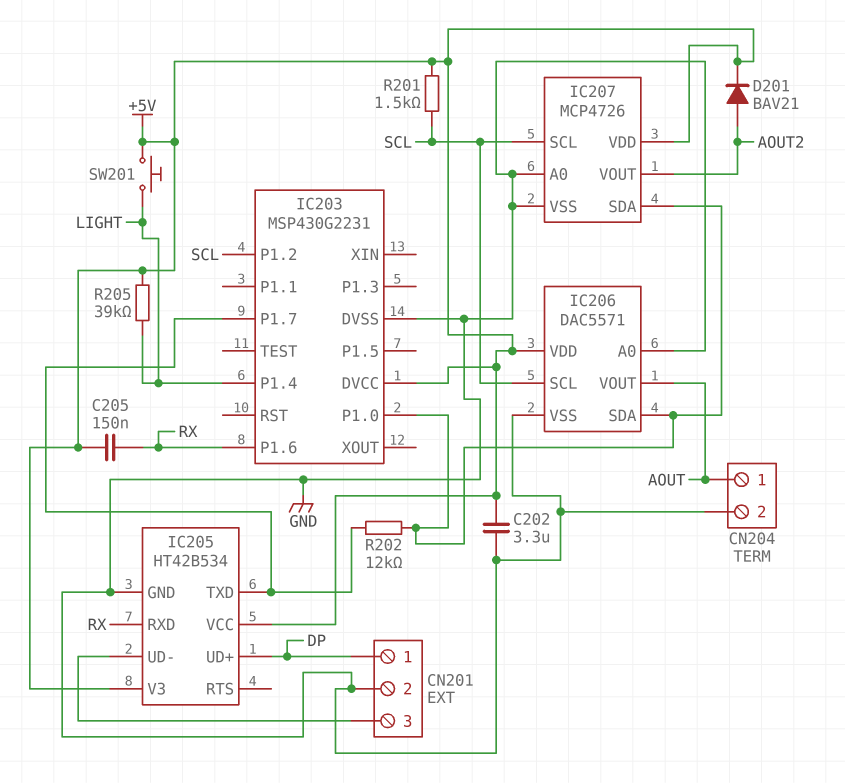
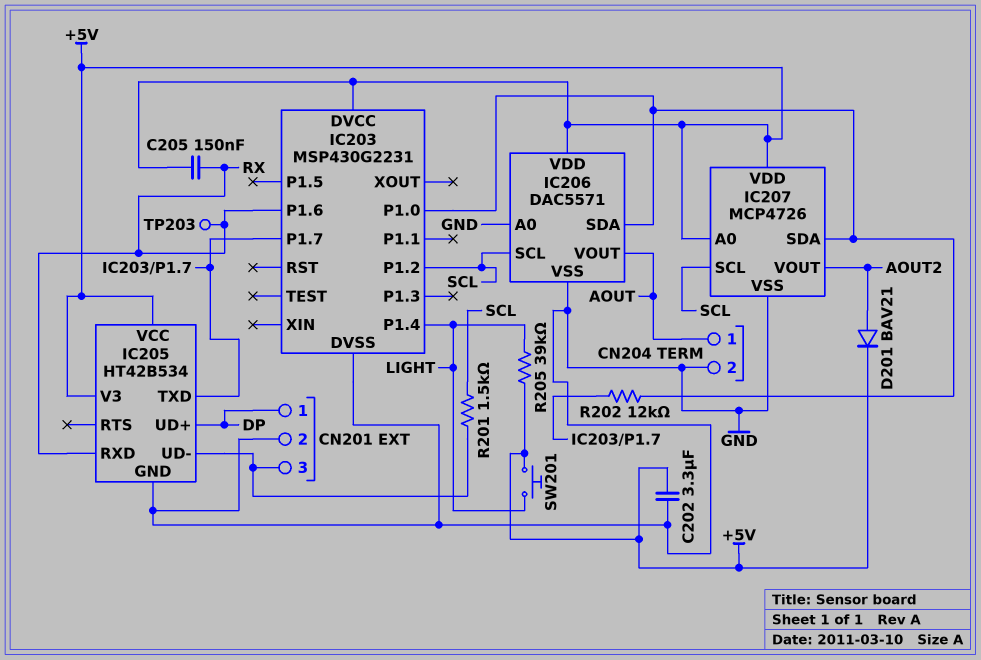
IC207 pin A0: GND -> +5V
R201: 1.5k (+5V, SCL) -> 1.5k (CN201/3, SCL)
TP203: none -> test point (RX)

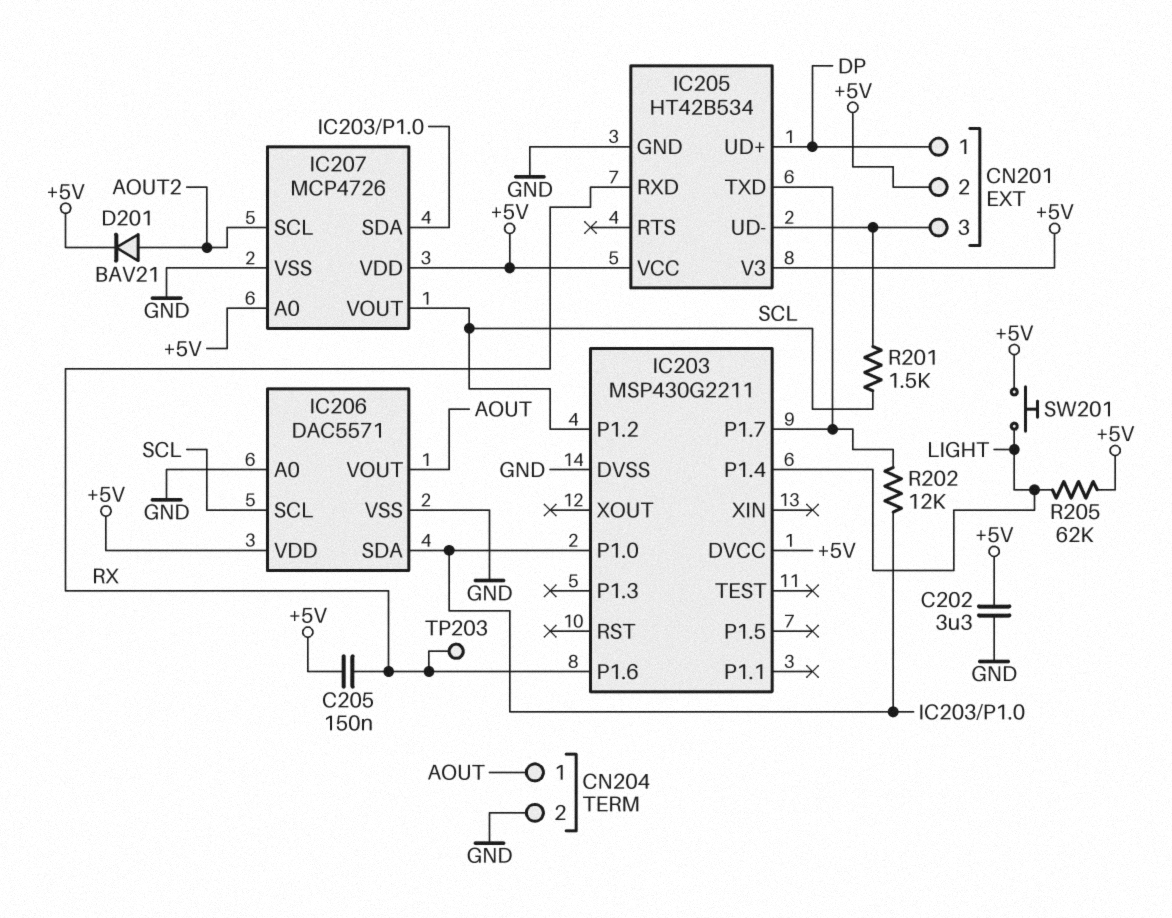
CN201 pin 2: GND -> +5V
IC203: MSP430G2231 -> MSP430G2211
IC207 pin SCL: SCL -> AOUT2
IC207 pin VOUT: AOUT2 -> SCL
R205: 39k (+5V, LIGHT) -> 62k (+5V, LIGHT)

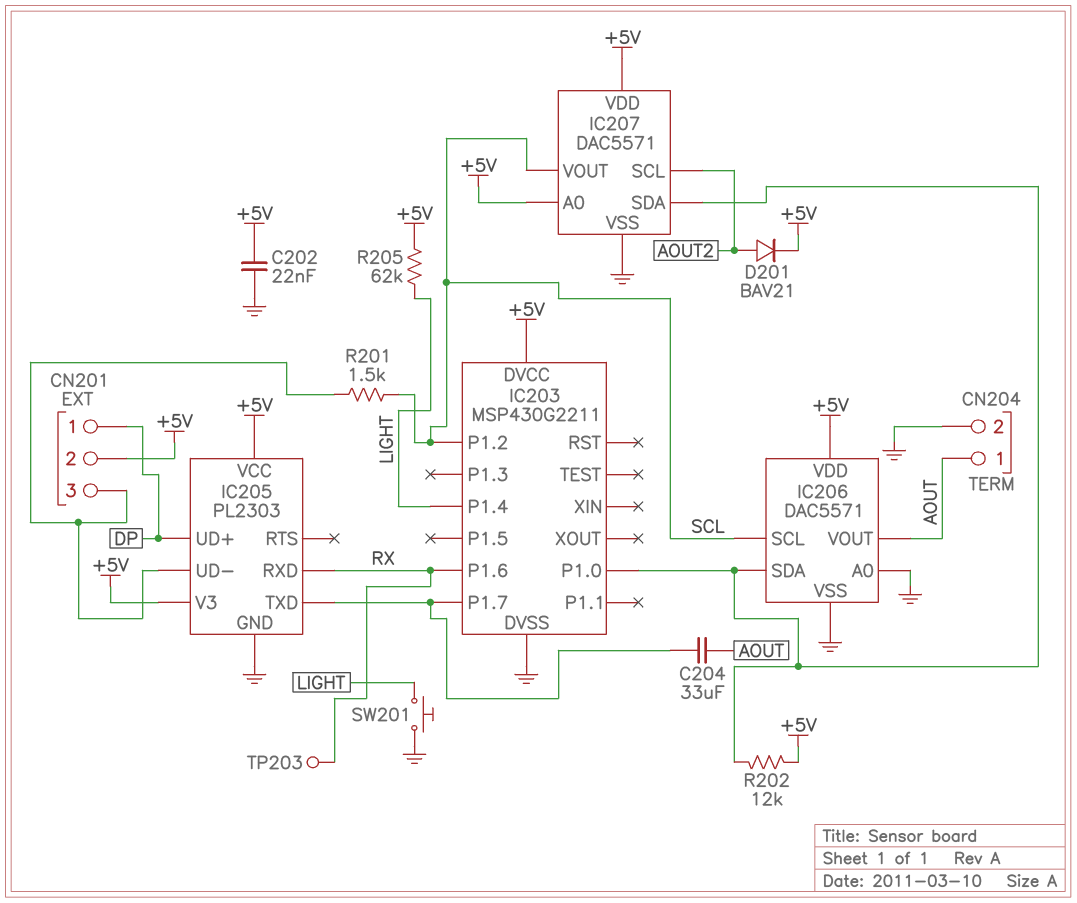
C202: 3.3uF (+5V, GND) -> 22nF (+5V, GND)
C204: none -> 33uF (AOUT, IC203/P1.7)
C205: 150nF (+5V, RX) -> none
IC205: HT42B534 -> PL2303
IC207: MCP4726 -> DAC5571
R202: 12k (IC203/P1.0, IC203/P1.7) -> 12k (+5V, IC203/P1.0)
SW201: button (+5V, LIGHT) -> button (GND, LIGHT)

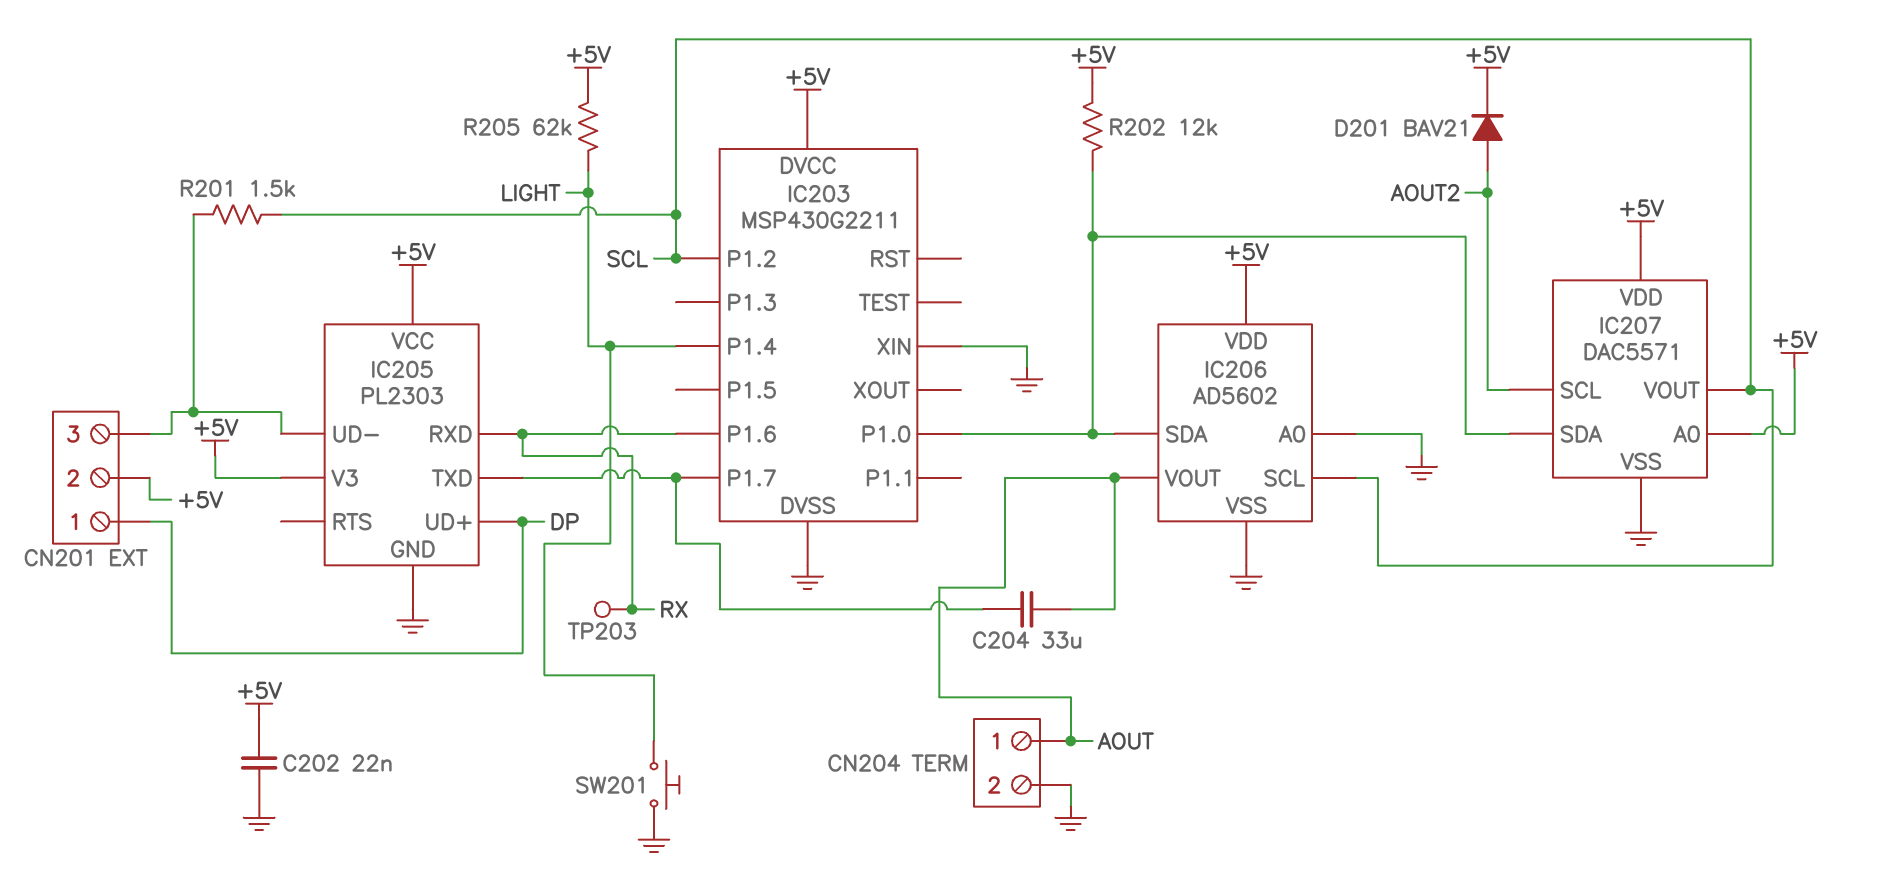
IC203 pin XIN: none -> GND
IC206: DAC5571 -> AD5602

